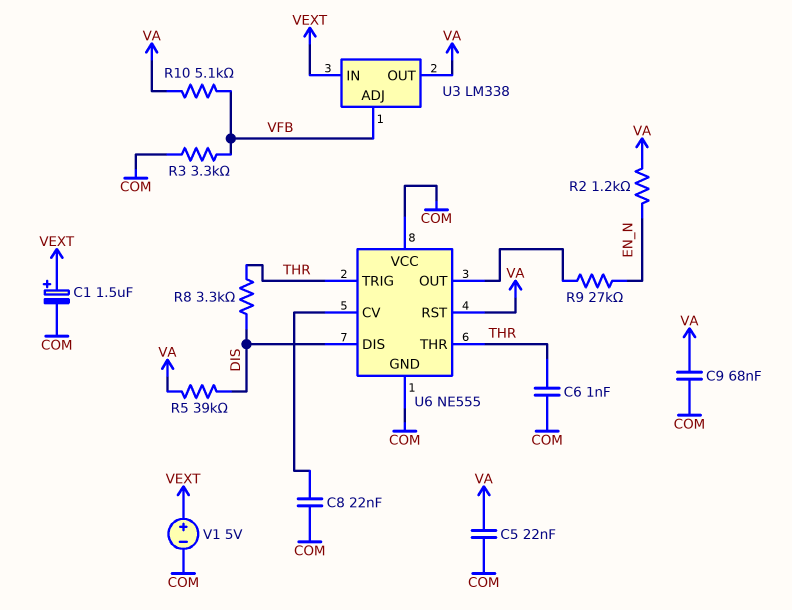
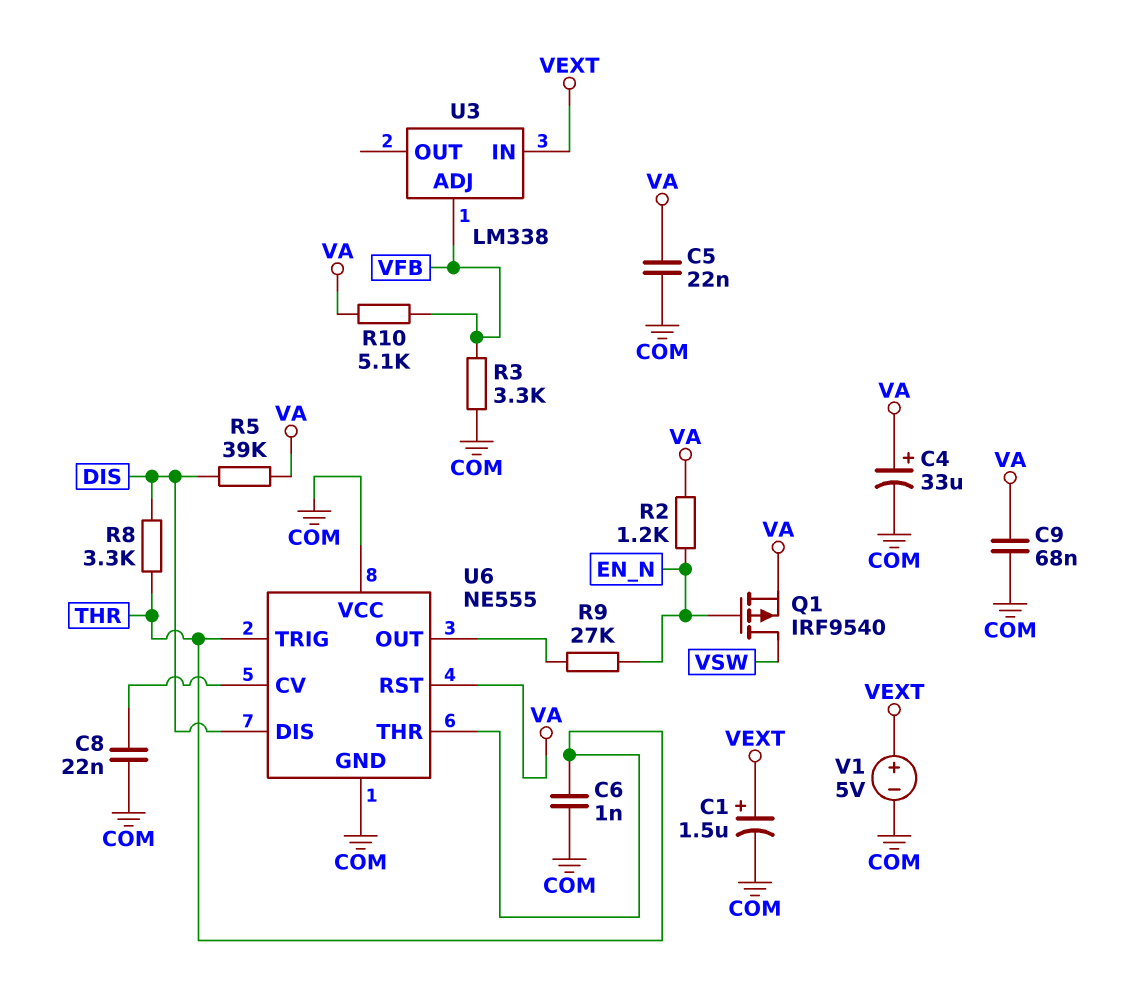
C4: none -> 33uF (plus VA, minus COM)
Q1: none -> PMOS IRF9540 (G EN_N, D VSW, S VA)
U3 pin OUT: VA -> none

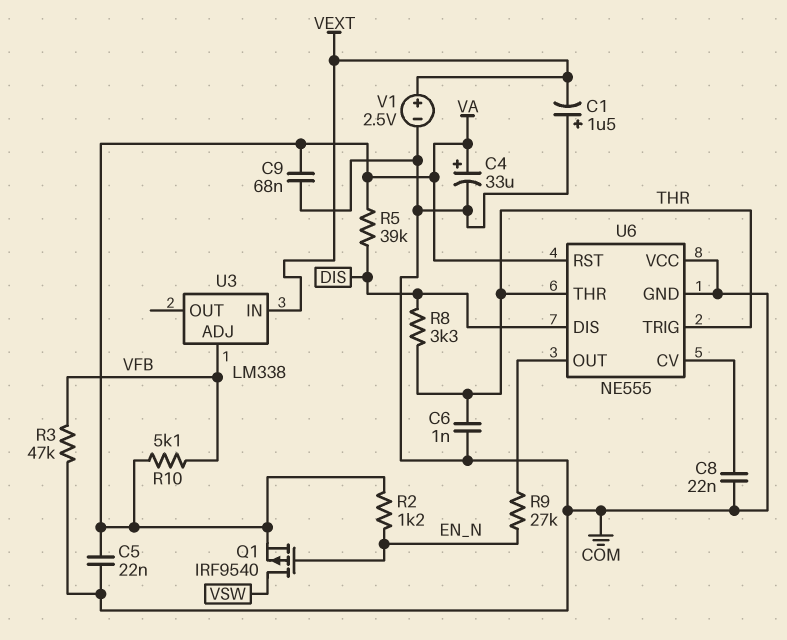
C1: 1.5uF (plus VEXT, minus COM) -> 1.5uF (plus COM, minus VEXT)
R3: 3.3k (COM, VFB) -> 47k (COM, VFB)
V1: 5V (plus VEXT, minus COM) -> 2.5V (plus VEXT, minus COM)

